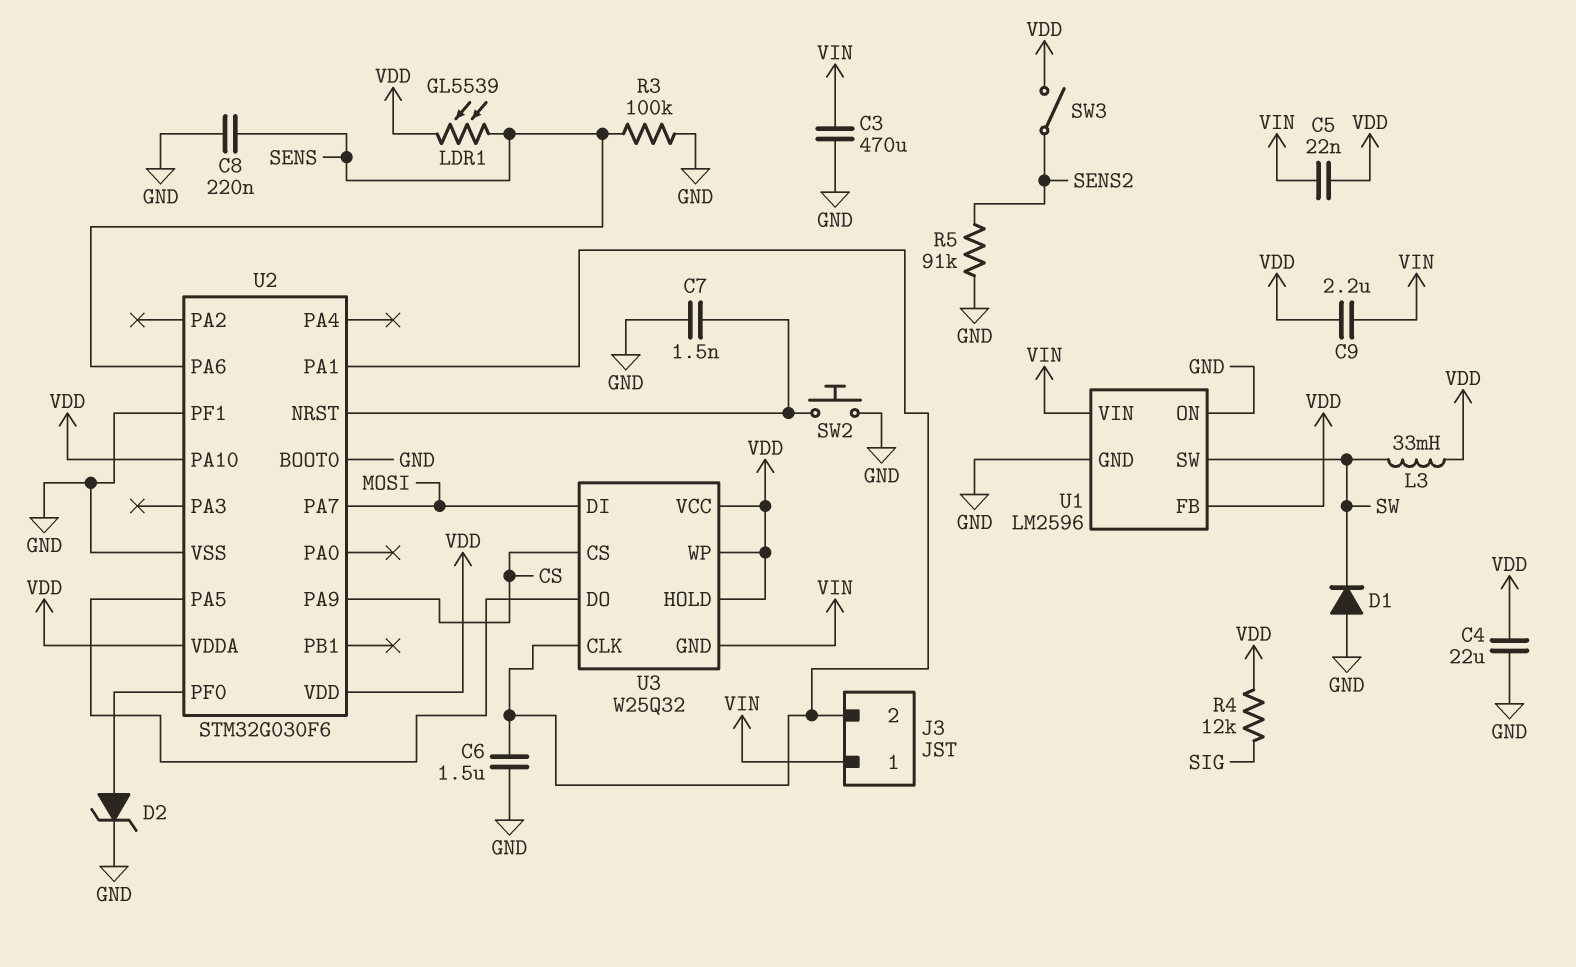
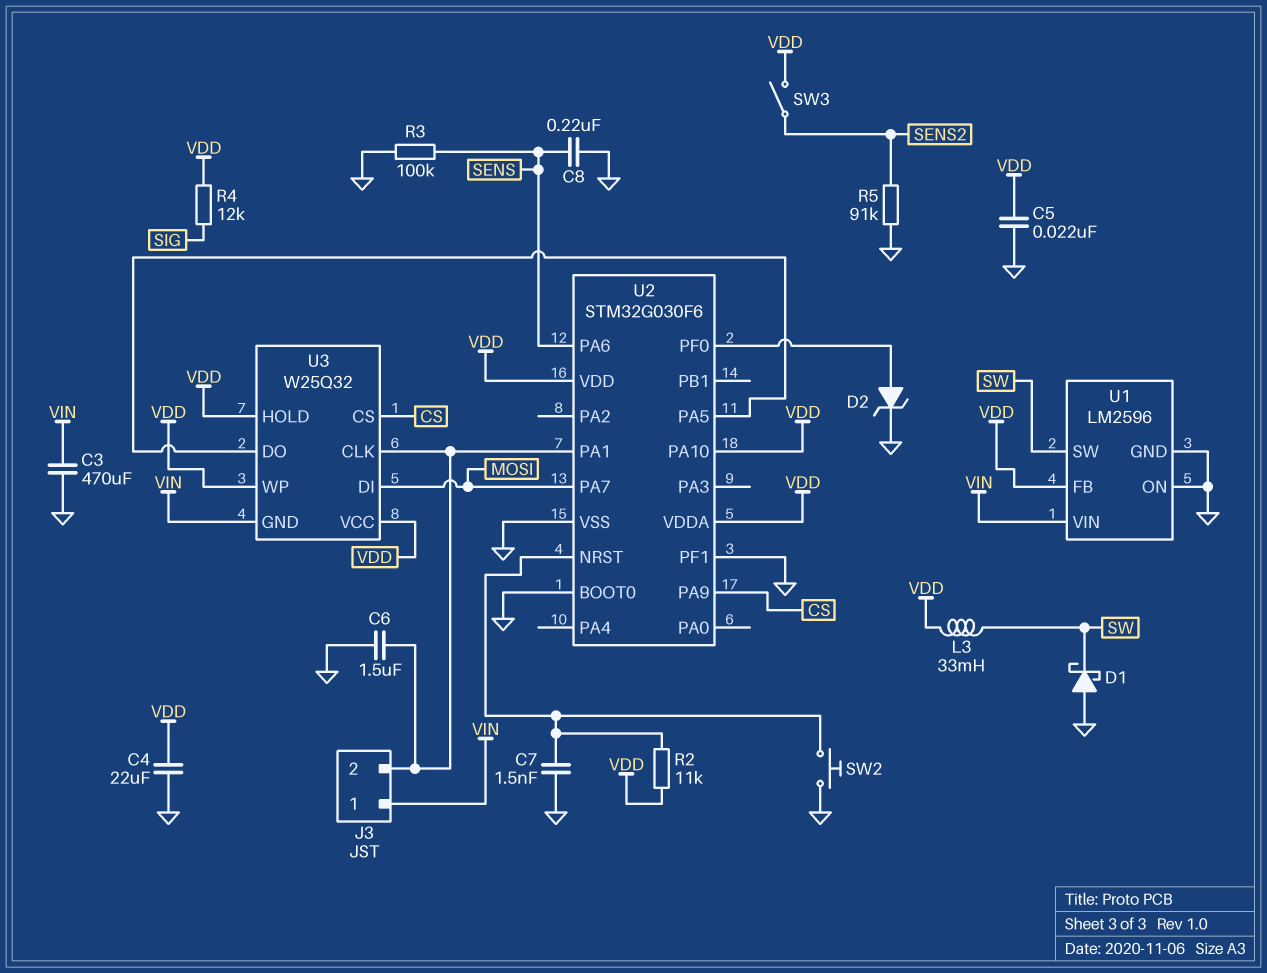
C5: 22nF (VDD, VIN) -> 22nF (GND, VDD)
C9: 2.2uF (VDD, VIN) -> none
D1: diode (A GND, K SW) -> schottky (A GND, K SW)
LDR1: GL5539 (SENS, VDD) -> none
R2: none -> 11k (U2/NRST, VDD)

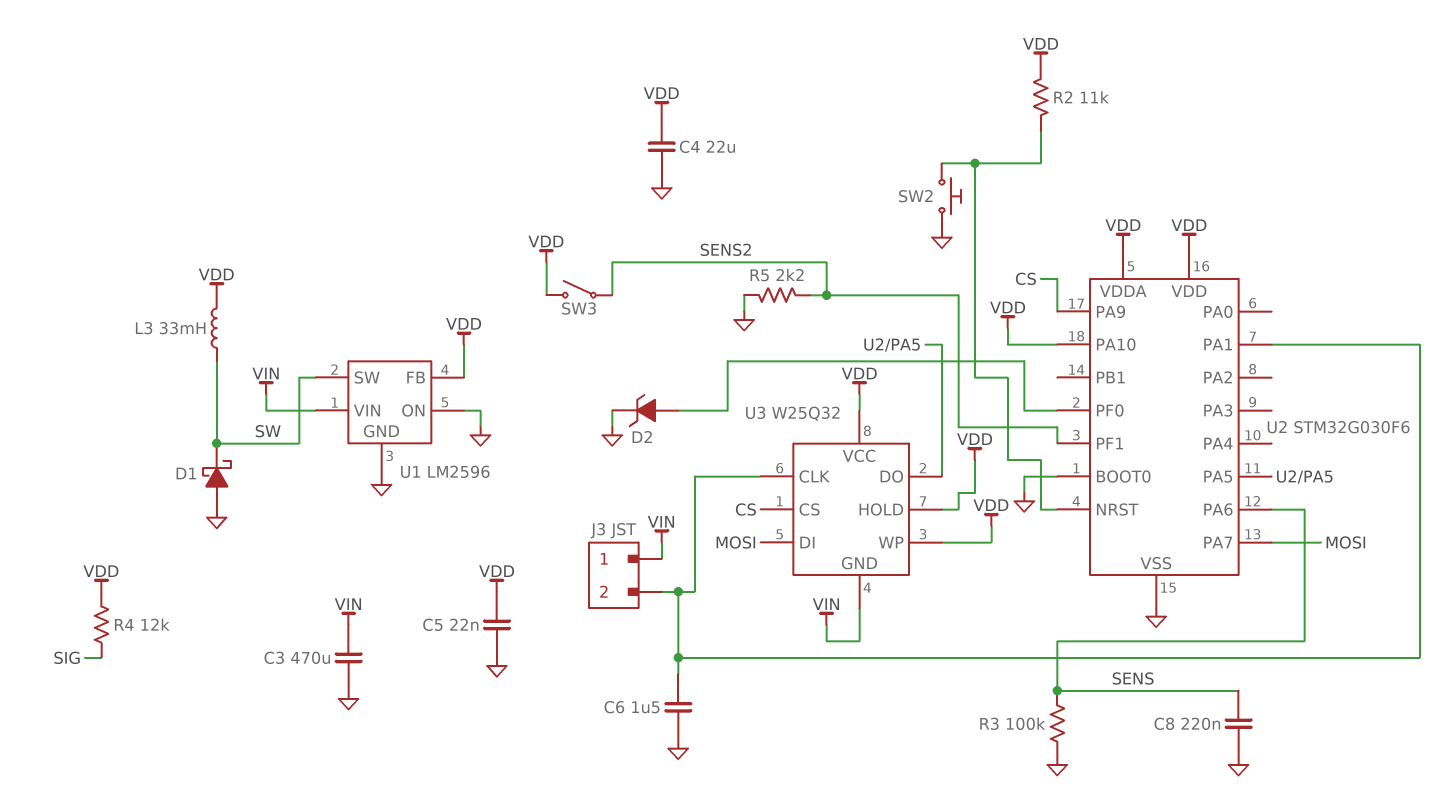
C7: 1.5nF (GND, U2/NRST) -> none
R5: 91k (GND, SENS2) -> 2.2k (GND, SENS2)
U2 pin PF1: GND -> SENS2

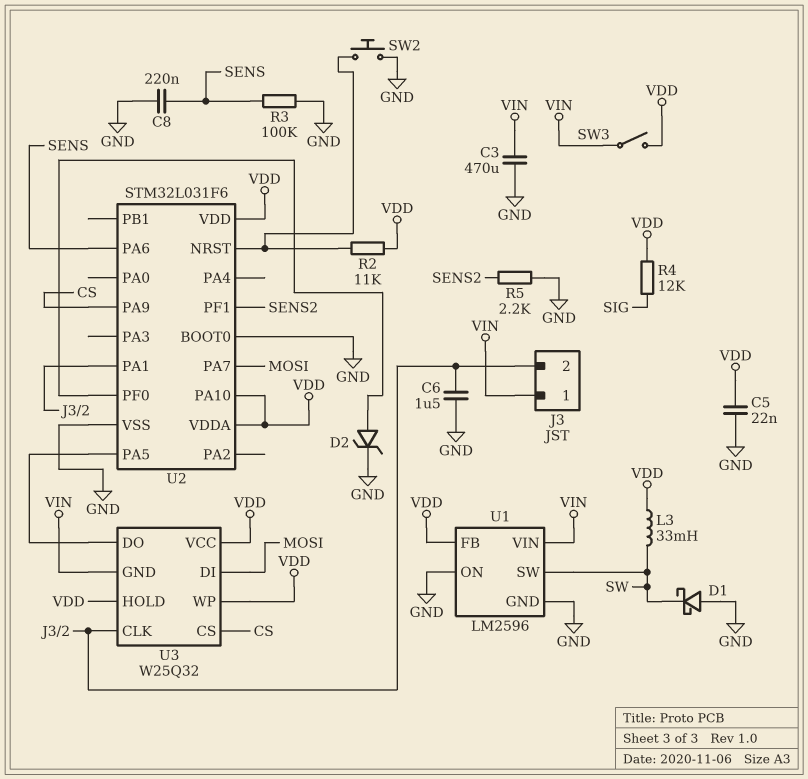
C4: 22uF (GND, VDD) -> none
SW3: switch (SENS2, VDD) -> switch (VDD, VIN)
U2: STM32G030F6 -> STM32L031F6

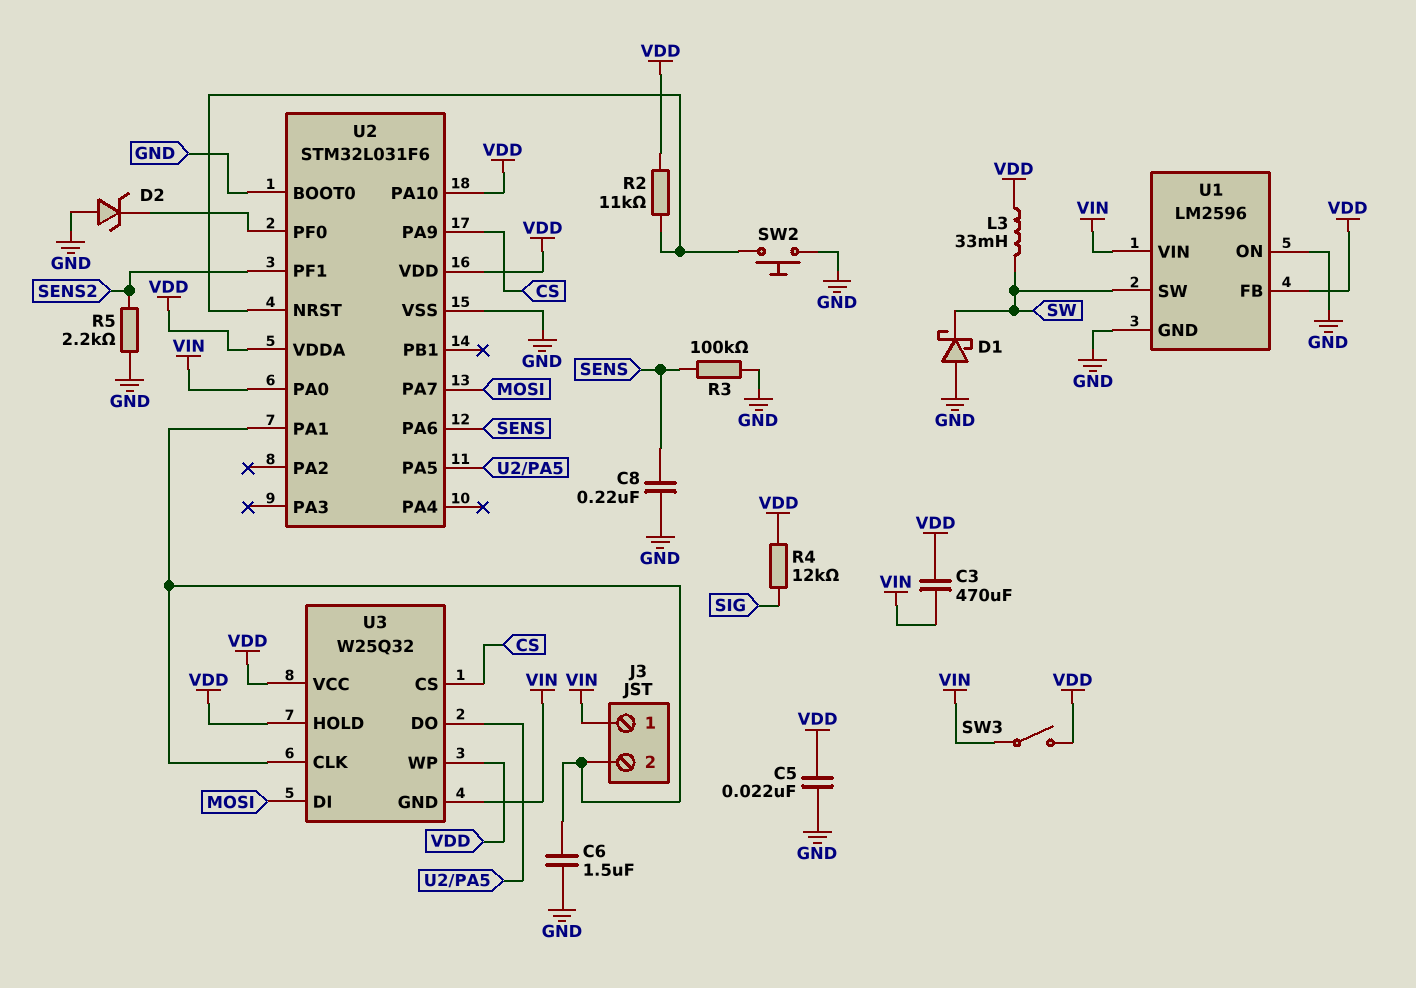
C3: 470uF (GND, VIN) -> 470uF (VDD, VIN)
D2: zener (A U2/PF0, K GND) -> zener (A GND, K U2/PF0)
U2 pin PA0: none -> VIN

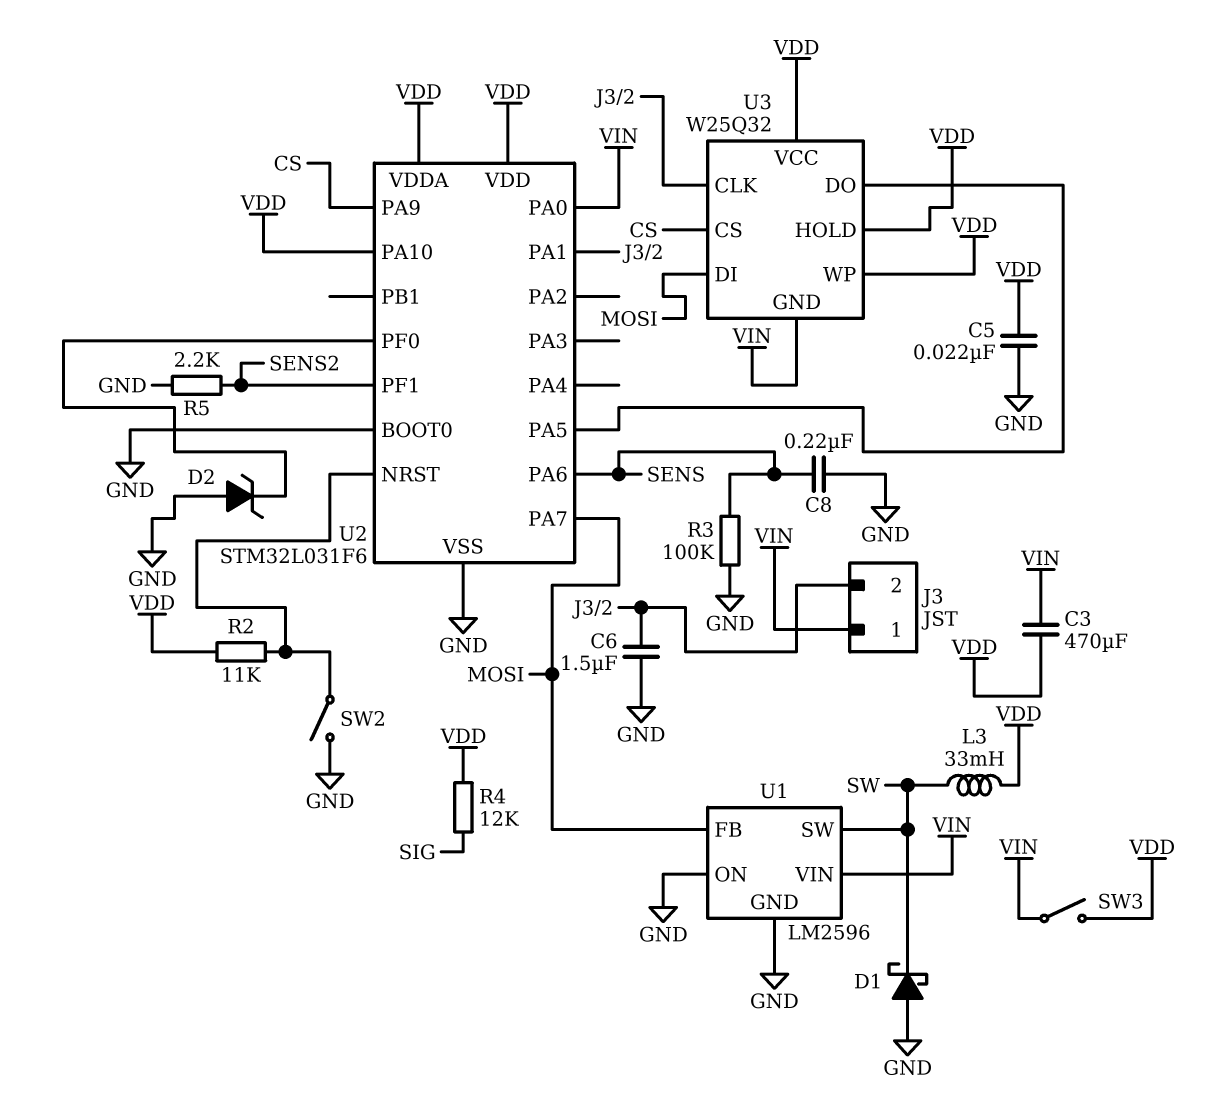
SW2: button (GND, U2/NRST) -> switch (GND, U2/NRST)
U1 pin FB: VDD -> MOSI

